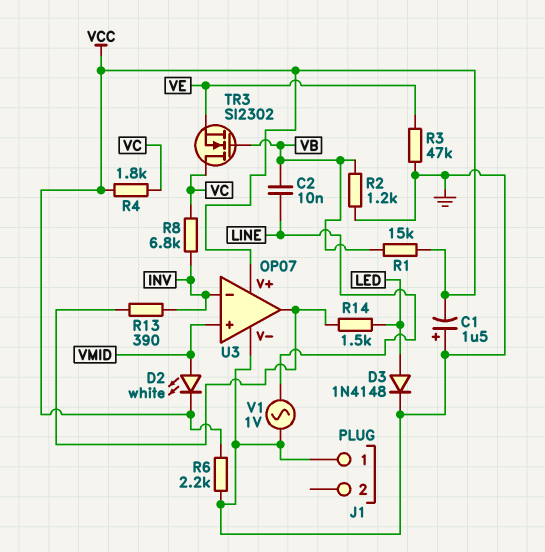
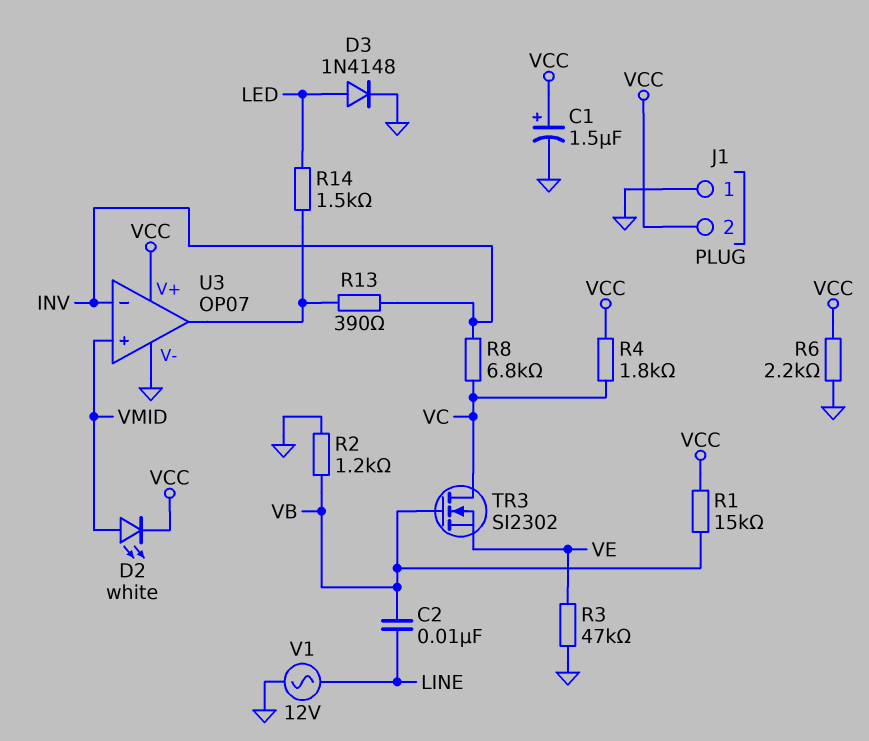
C1: 1.5uF (plus GND, minus VCC) -> 1.5uF (plus VCC, minus GND)
J1 pin 2: none -> VCC
V1: AC 1V (GND, LINE) -> AC 12V (GND, LINE)

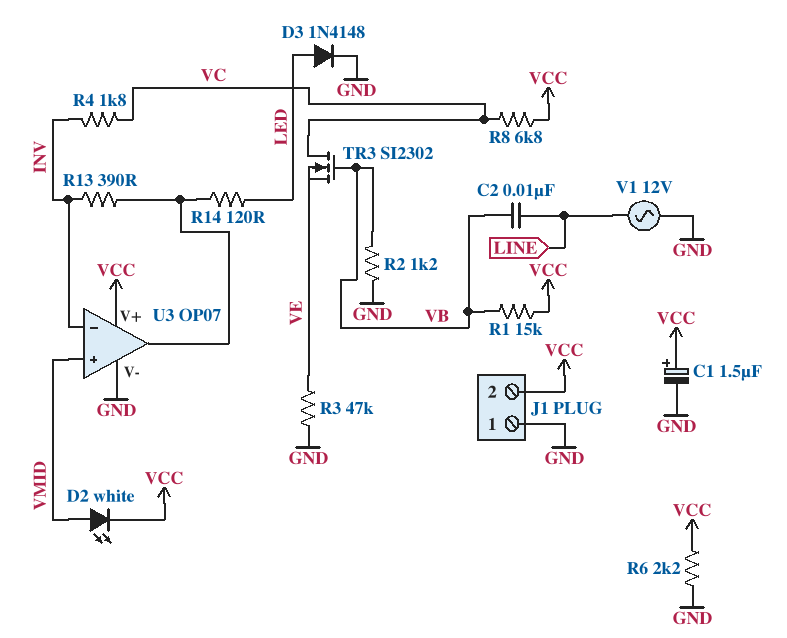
R4: 1.8k (VC, VCC) -> 1.8k (INV, VC)
R8: 6.8k (INV, VC) -> 6.8k (VC, VCC)
R14: 1.5k (LED, U3/out) -> 120 (LED, U3/out)

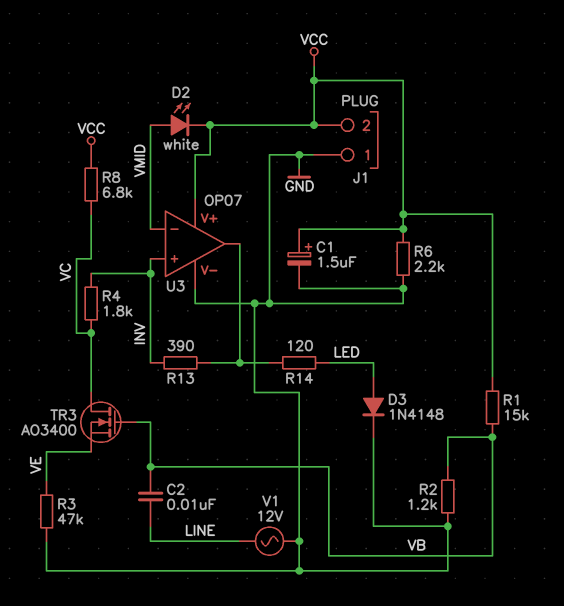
TR3: NMOS SI2302 (G VB, D VC, S VE) -> NMOS AO3400 (G VB, D VC, S VE)
U3 pin in+: VMID -> INV
U3 pin in-: INV -> VMID

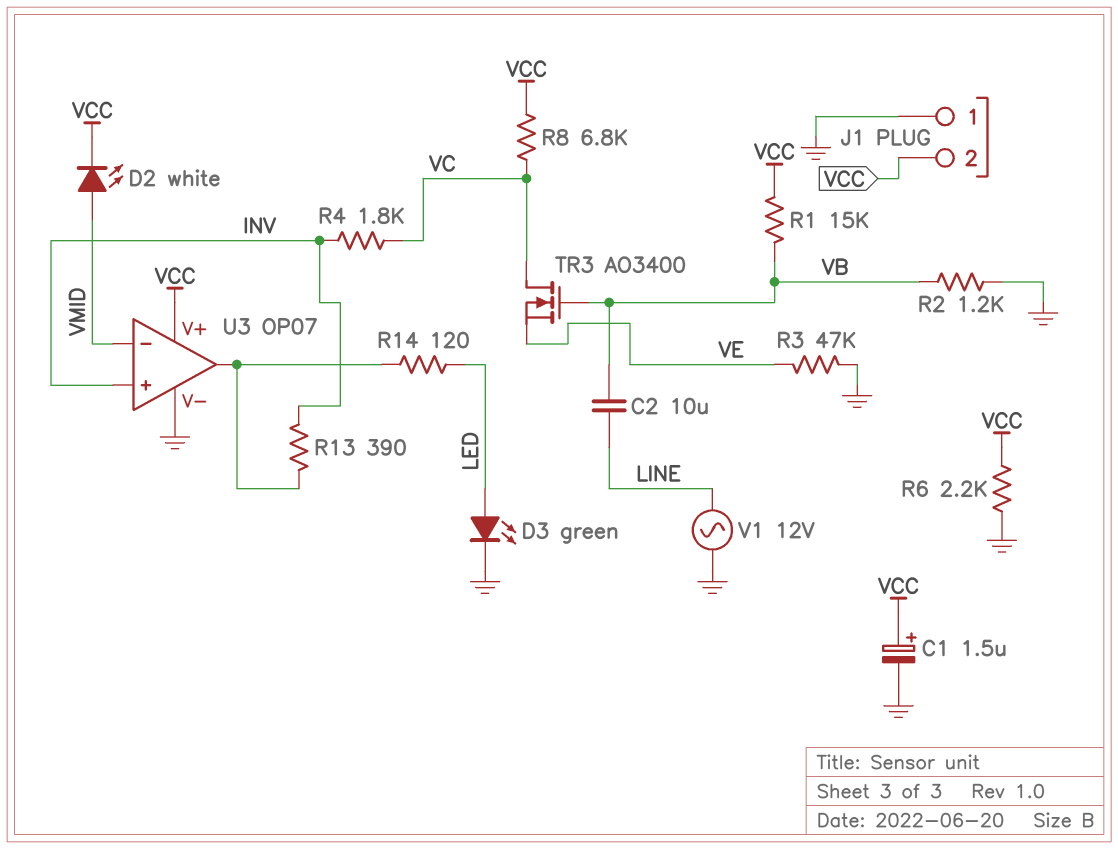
C2: 10nF (LINE, VB) -> 10uF (LINE, VB)
D3: diode 1N4148 (A LED, K GND) -> LED green (A LED, K GND)

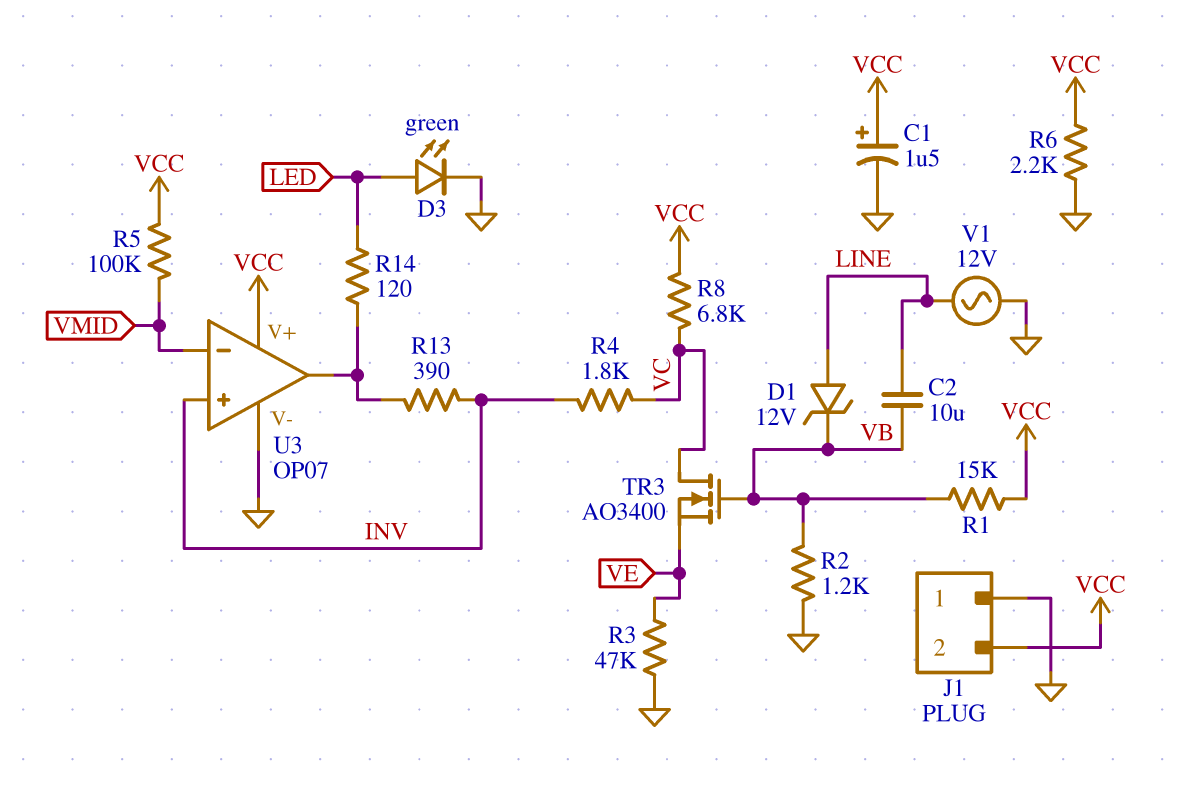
D1: none -> zener 12V (A LINE, K VB)
D2: LED white (A VMID, K VCC) -> none
R5: none -> 100k (VCC, VMID)

